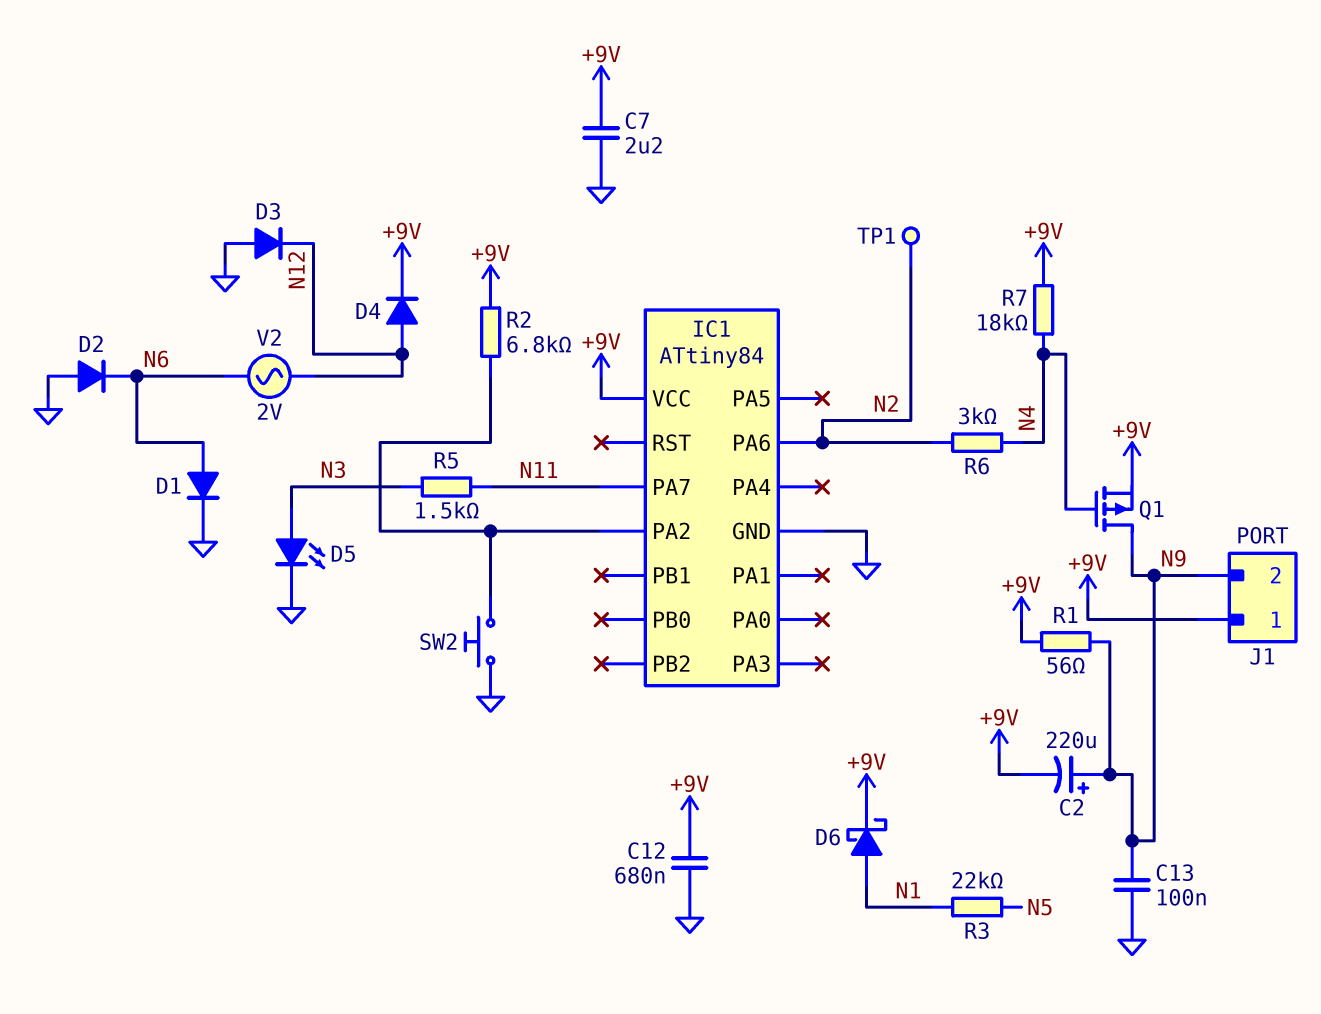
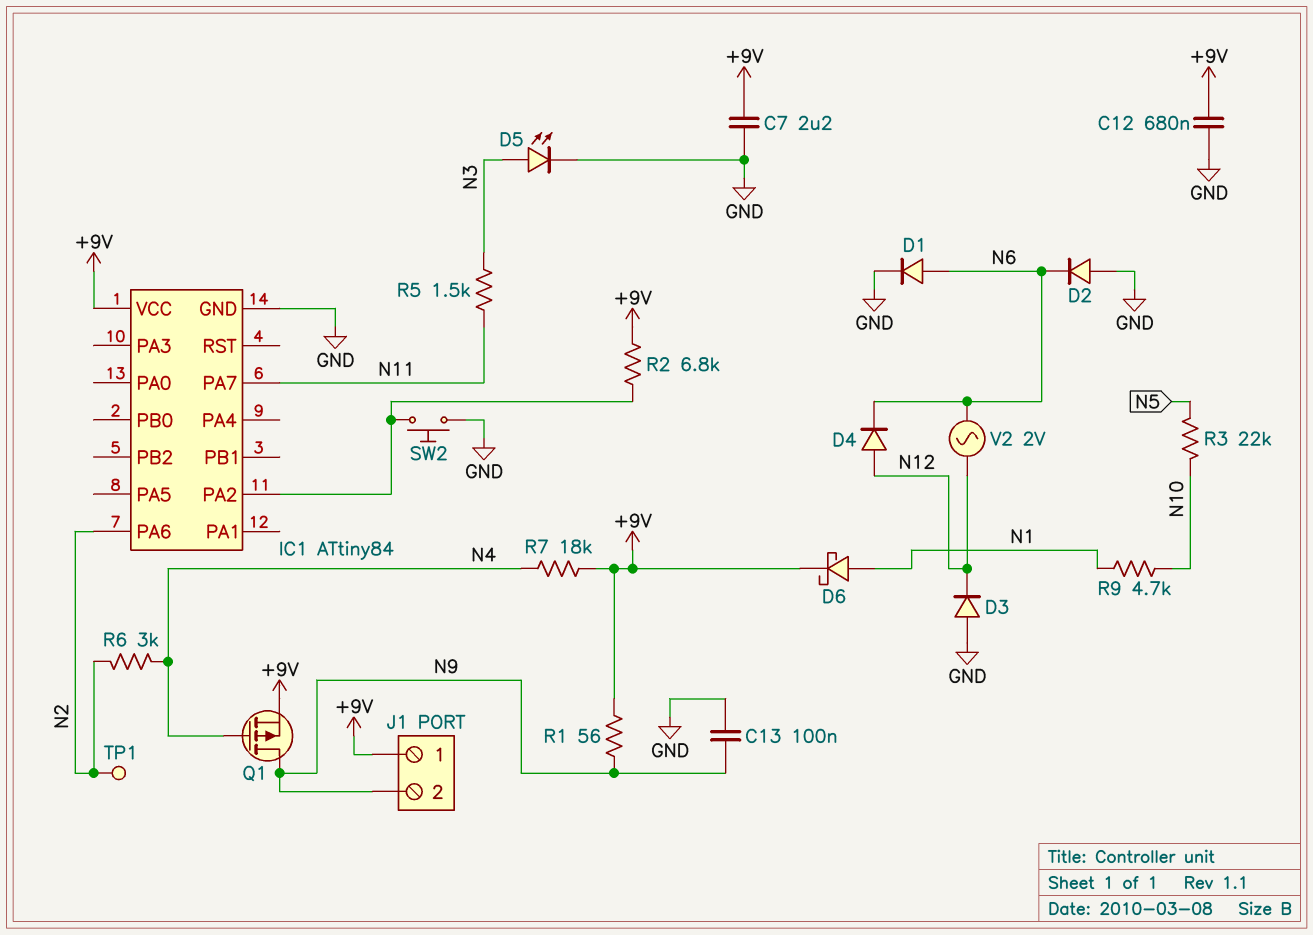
C2: 220uF (plus N9, minus +9V) -> none
D4: diode (A N12, K +9V) -> diode (A N12, K N6)
R3: 22k (N1, N5) -> 22k (N5, N10)
R9: none -> 4.7k (N1, N10)

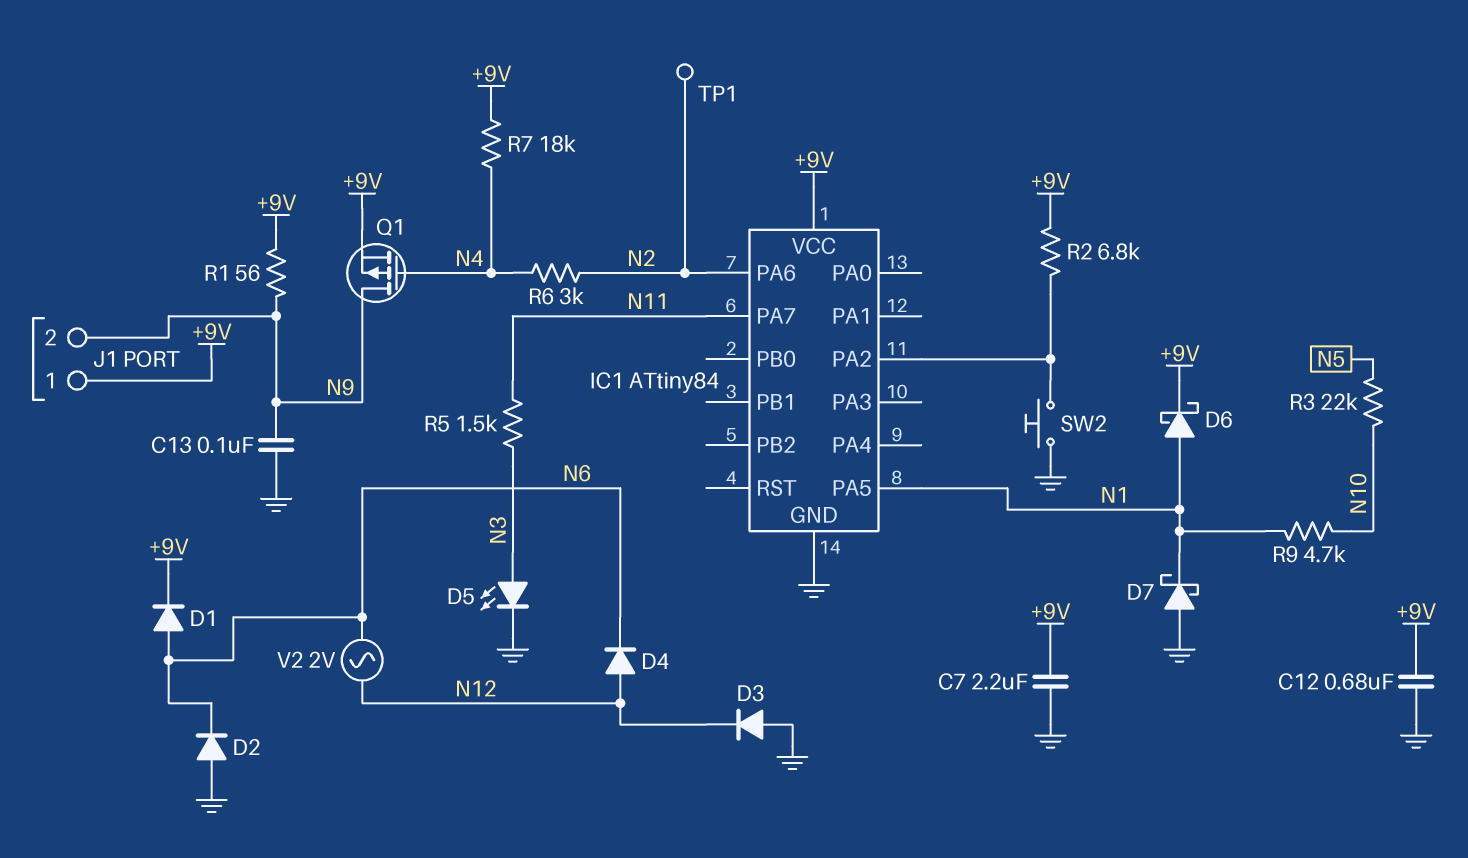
D1: diode (A N6, K GND) -> diode (A N6, K +9V)
D7: none -> schottky (A GND, K N1)
IC1 pin PA5: none -> N1

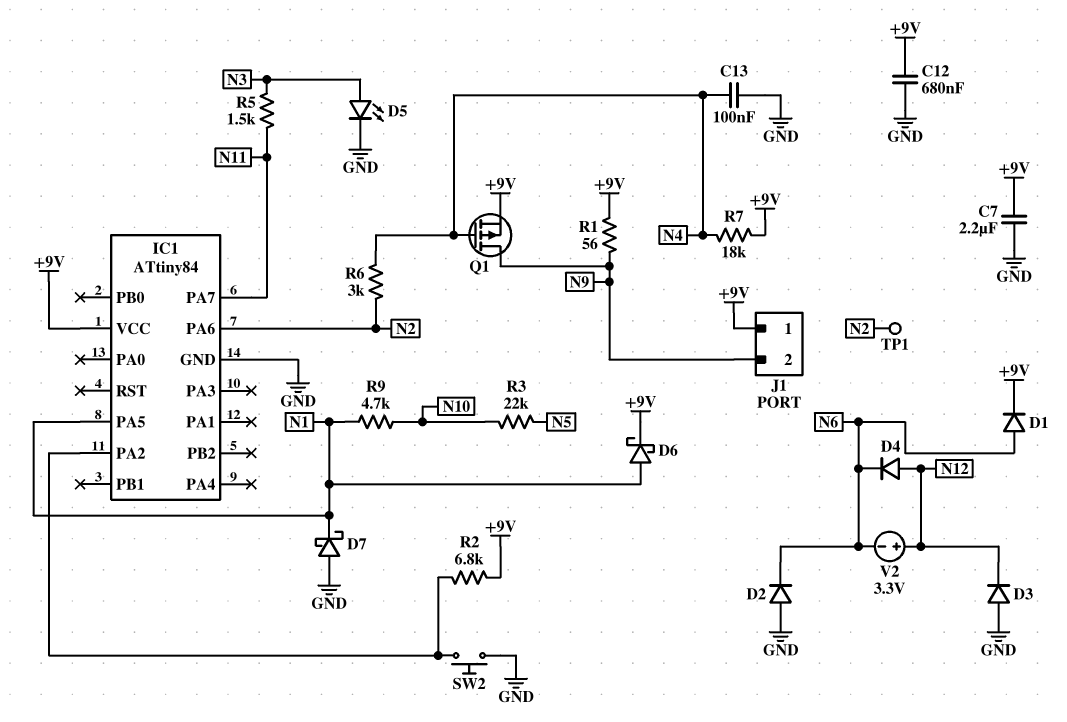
C13: 100nF (GND, N9) -> 100nF (GND, N4)
V2: AC 2V (N6, N12) -> 3.3V (plus N12, minus N6)

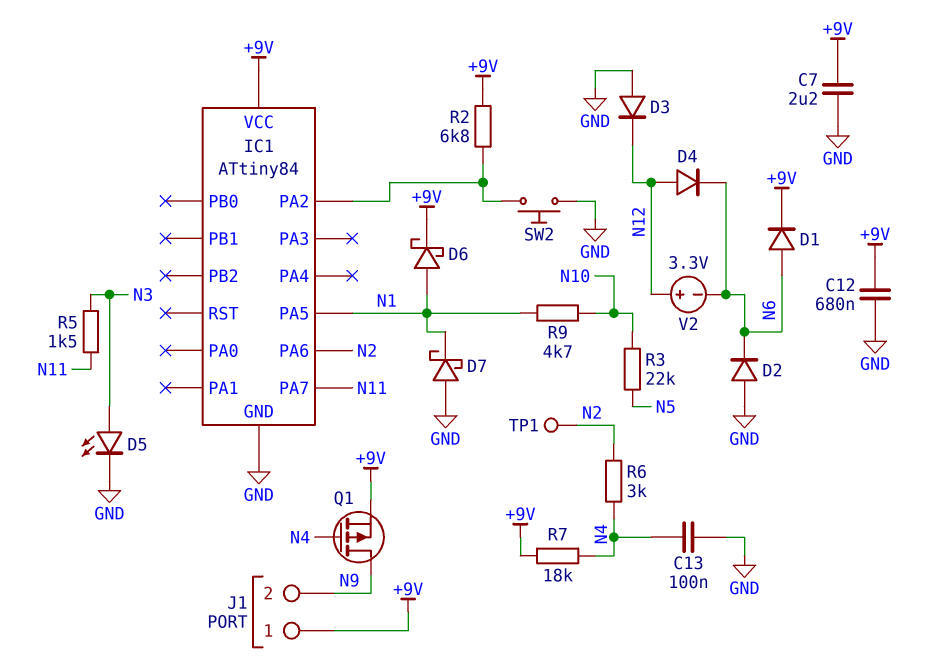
R1: 56 (+9V, N9) -> none

